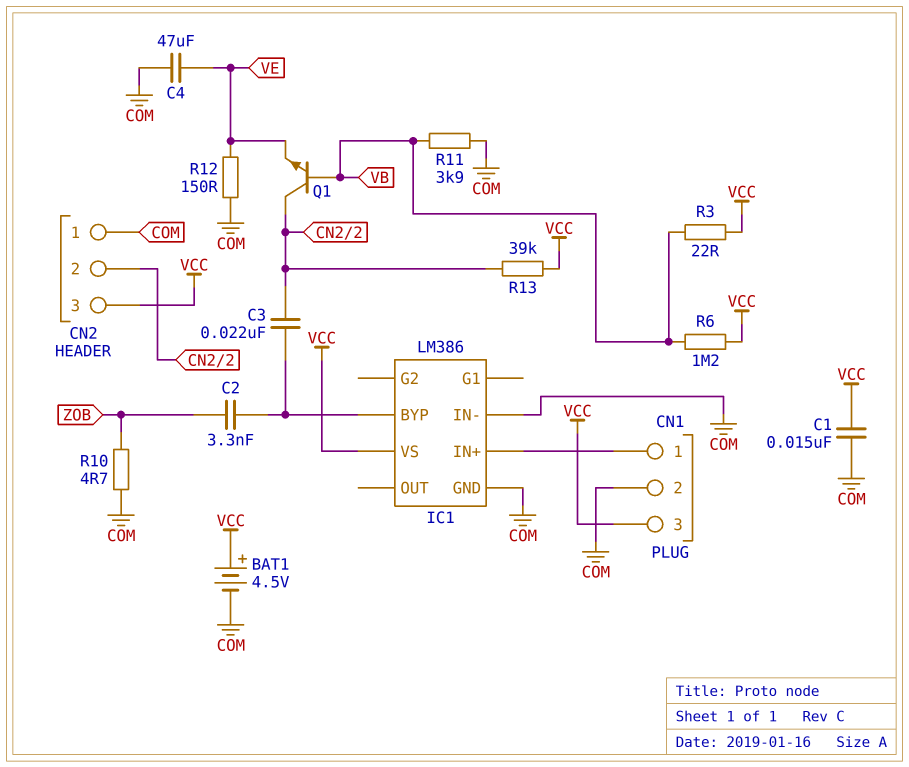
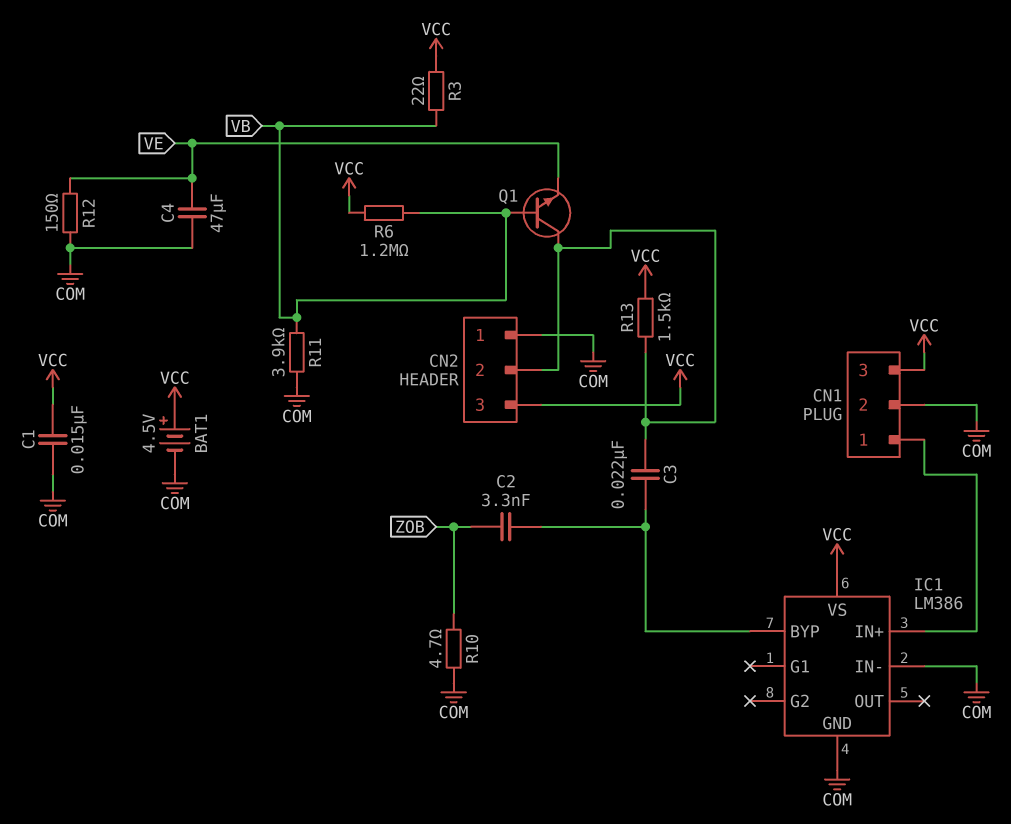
R13: 39k (CN2/2, VCC) -> 1.5k (CN2/2, VCC)

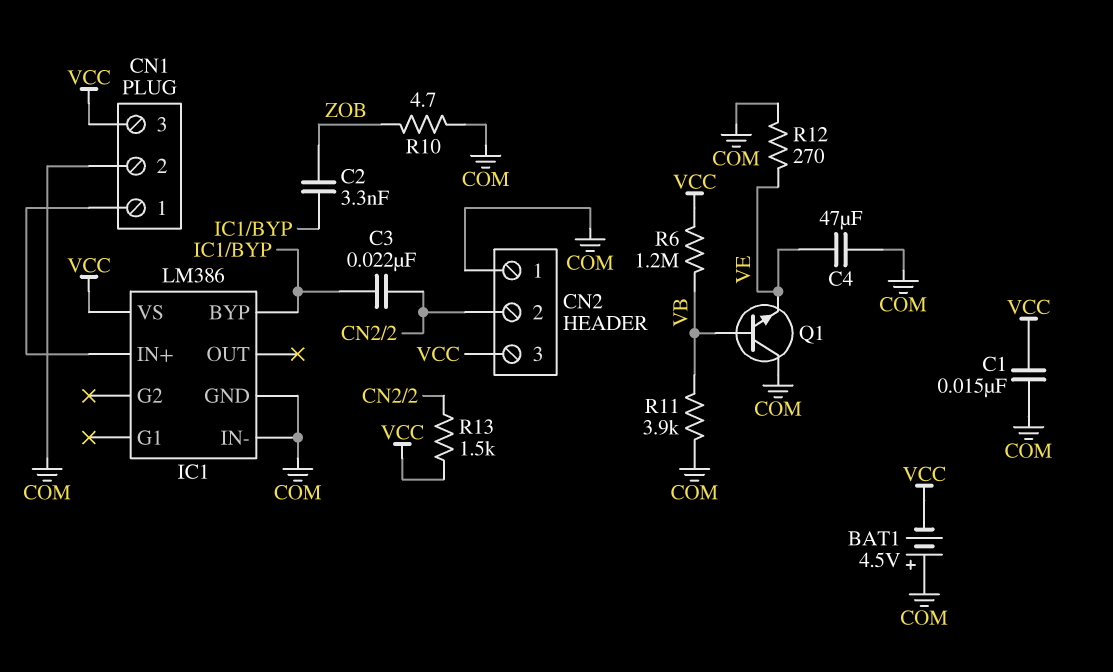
BAT1: 4.5V (plus VCC, minus COM) -> 4.5V (plus COM, minus VCC)
Q1: NPN (B VB, C CN2/2, E VE) -> NPN (B VB, C COM, E VE)
R3: 22 (VB, VCC) -> none
R12: 150 (COM, VE) -> 270 (COM, VE)

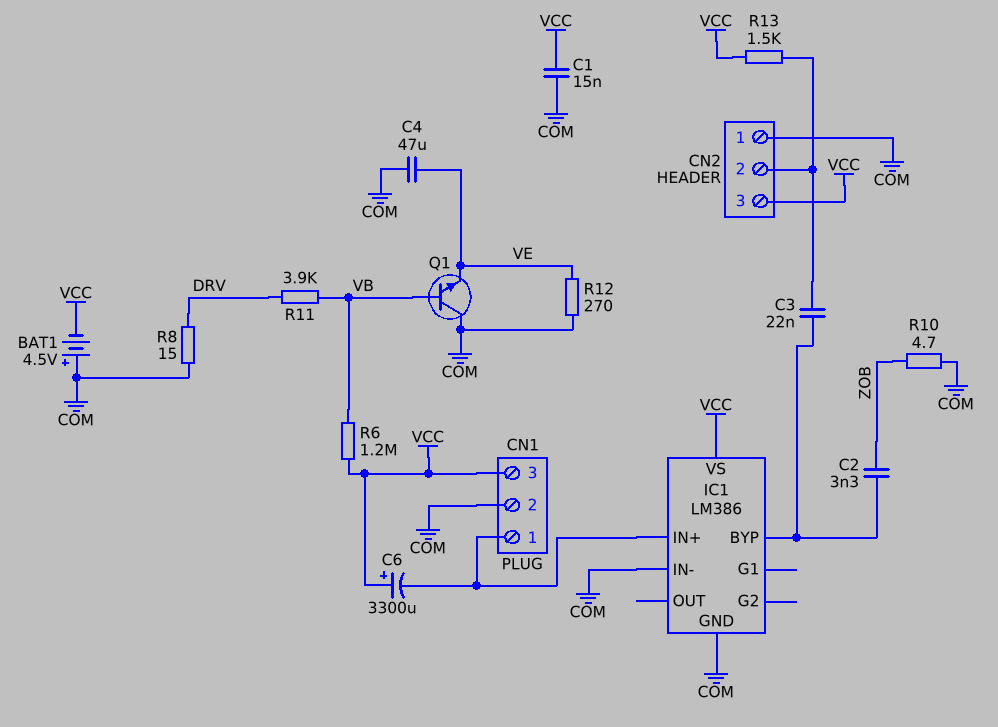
C6: none -> 3300uF (plus VCC, minus CN1/1)
R8: none -> 15 (COM, DRV)
R11: 3.9k (COM, VB) -> 3.9k (DRV, VB)

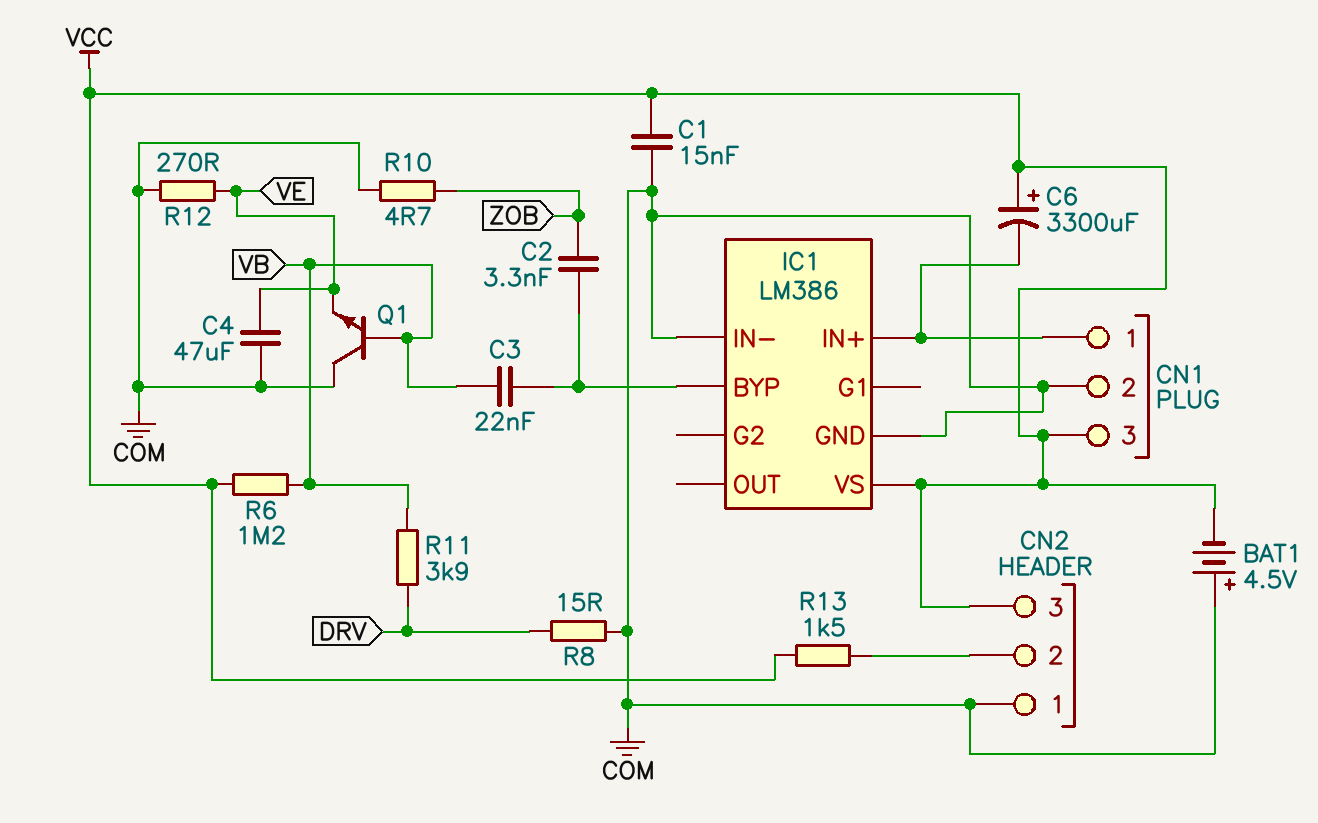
C3: 22nF (CN2/2, IC1/BYP) -> 22nF (IC1/BYP, VB)

